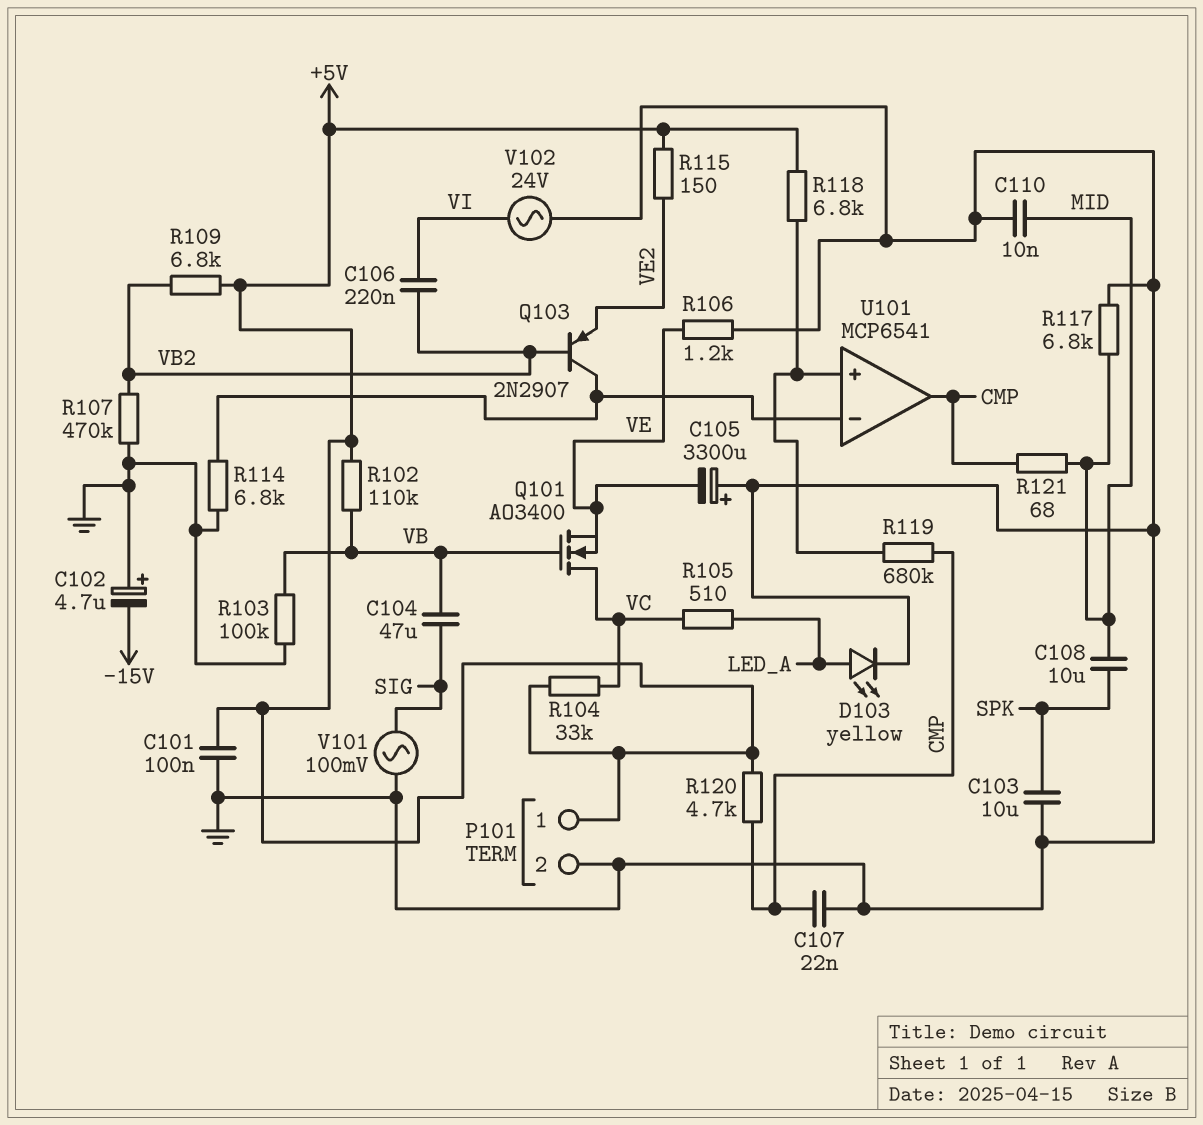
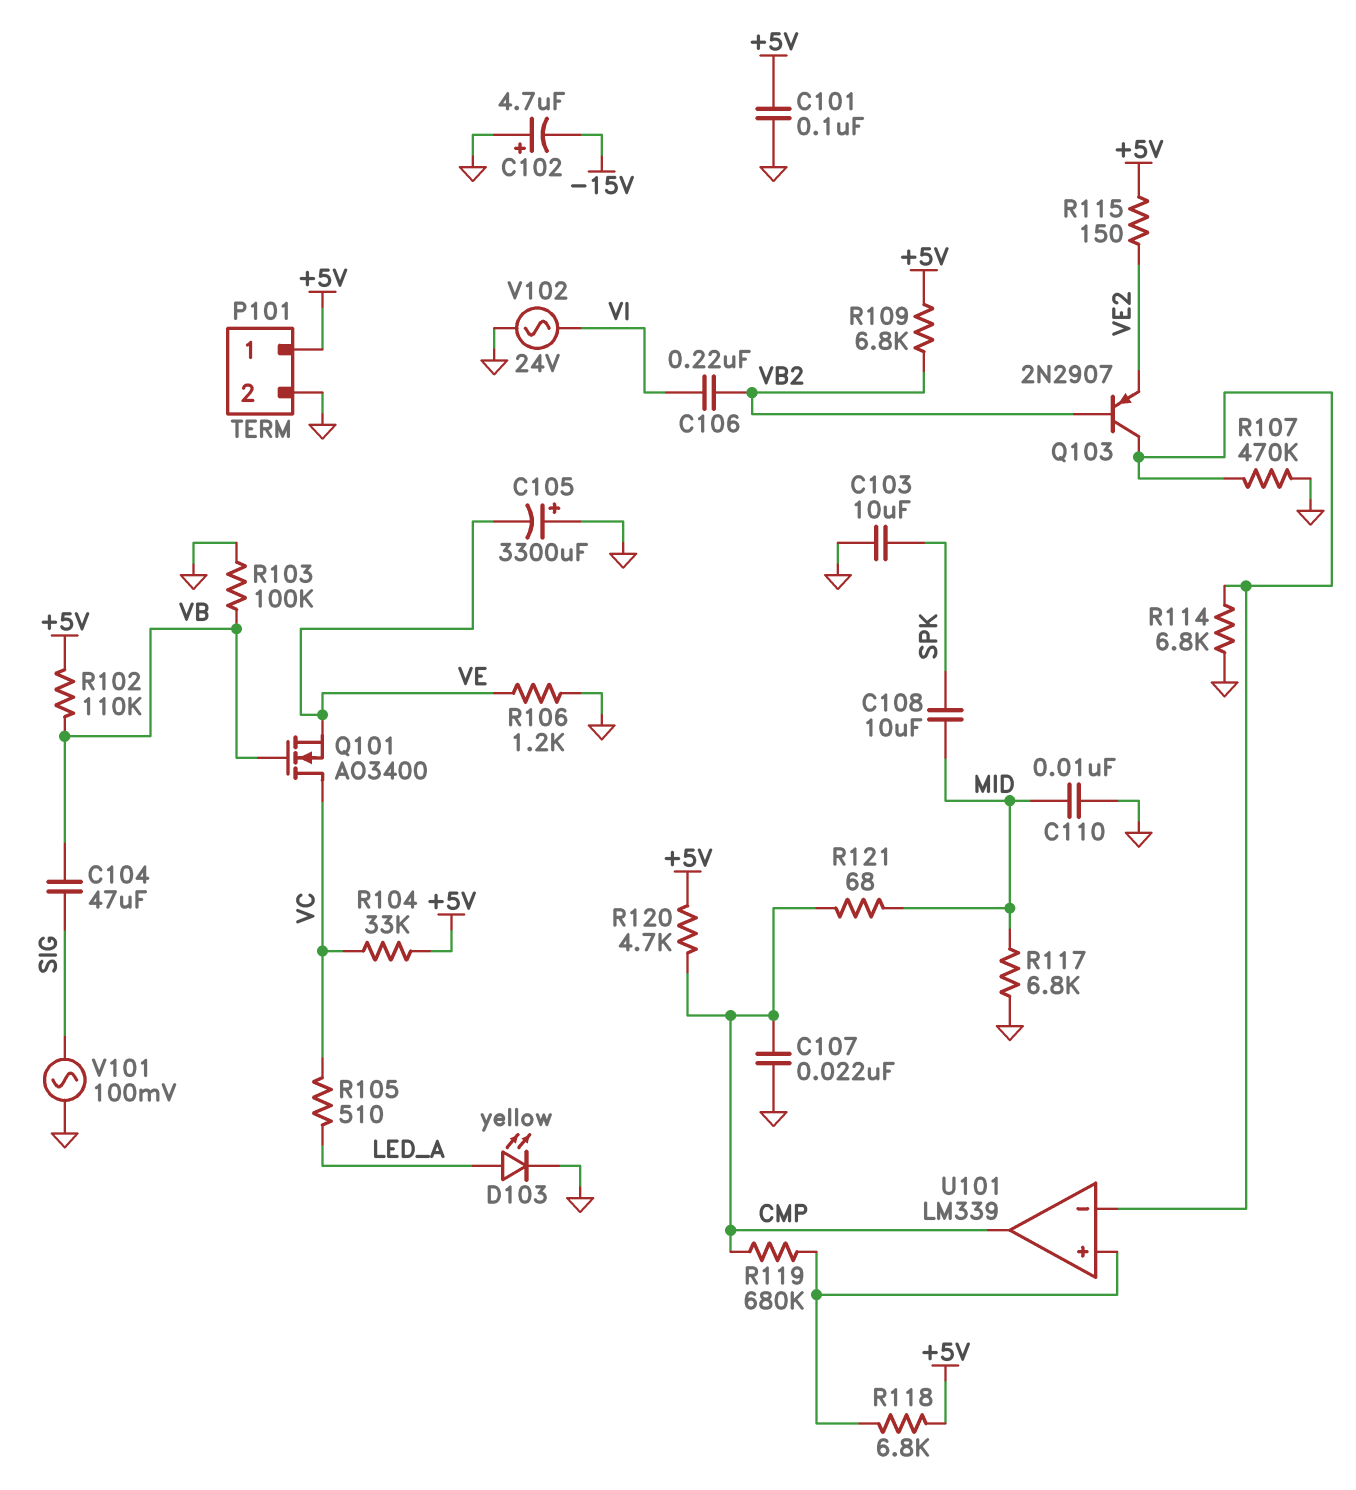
R107: 470k (GND, VB2) -> 470k (GND, U101/in-)
U101: MCP6541 -> LM339

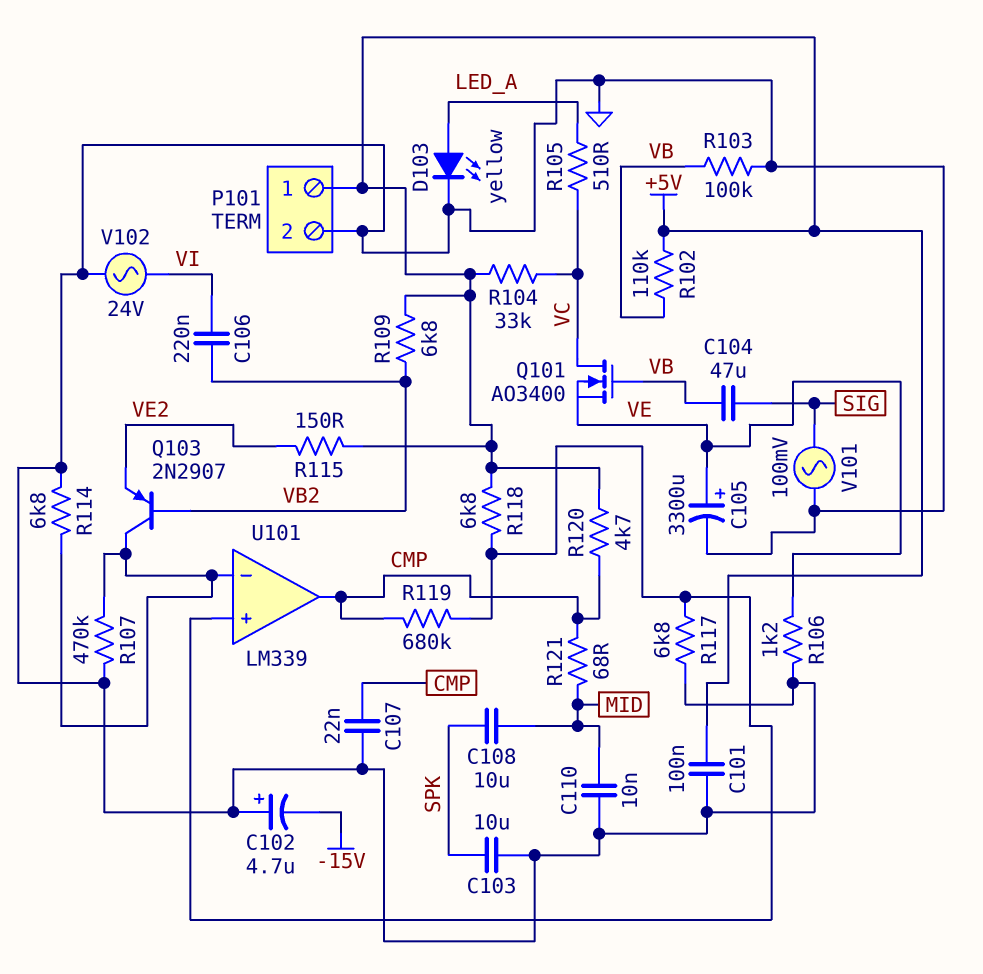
C105: 3300uF (plus GND, minus VE) -> 3300uF (plus VE, minus GND)
R117: 6.8k (GND, MID) -> 6.8k (GND, U101/in+)

